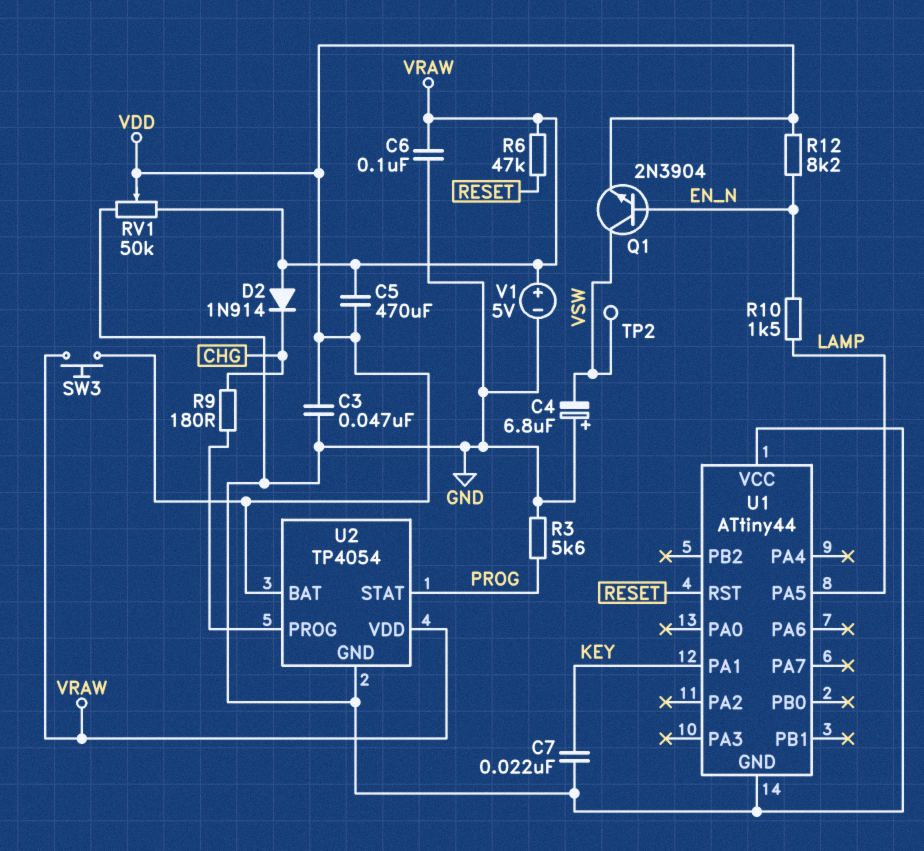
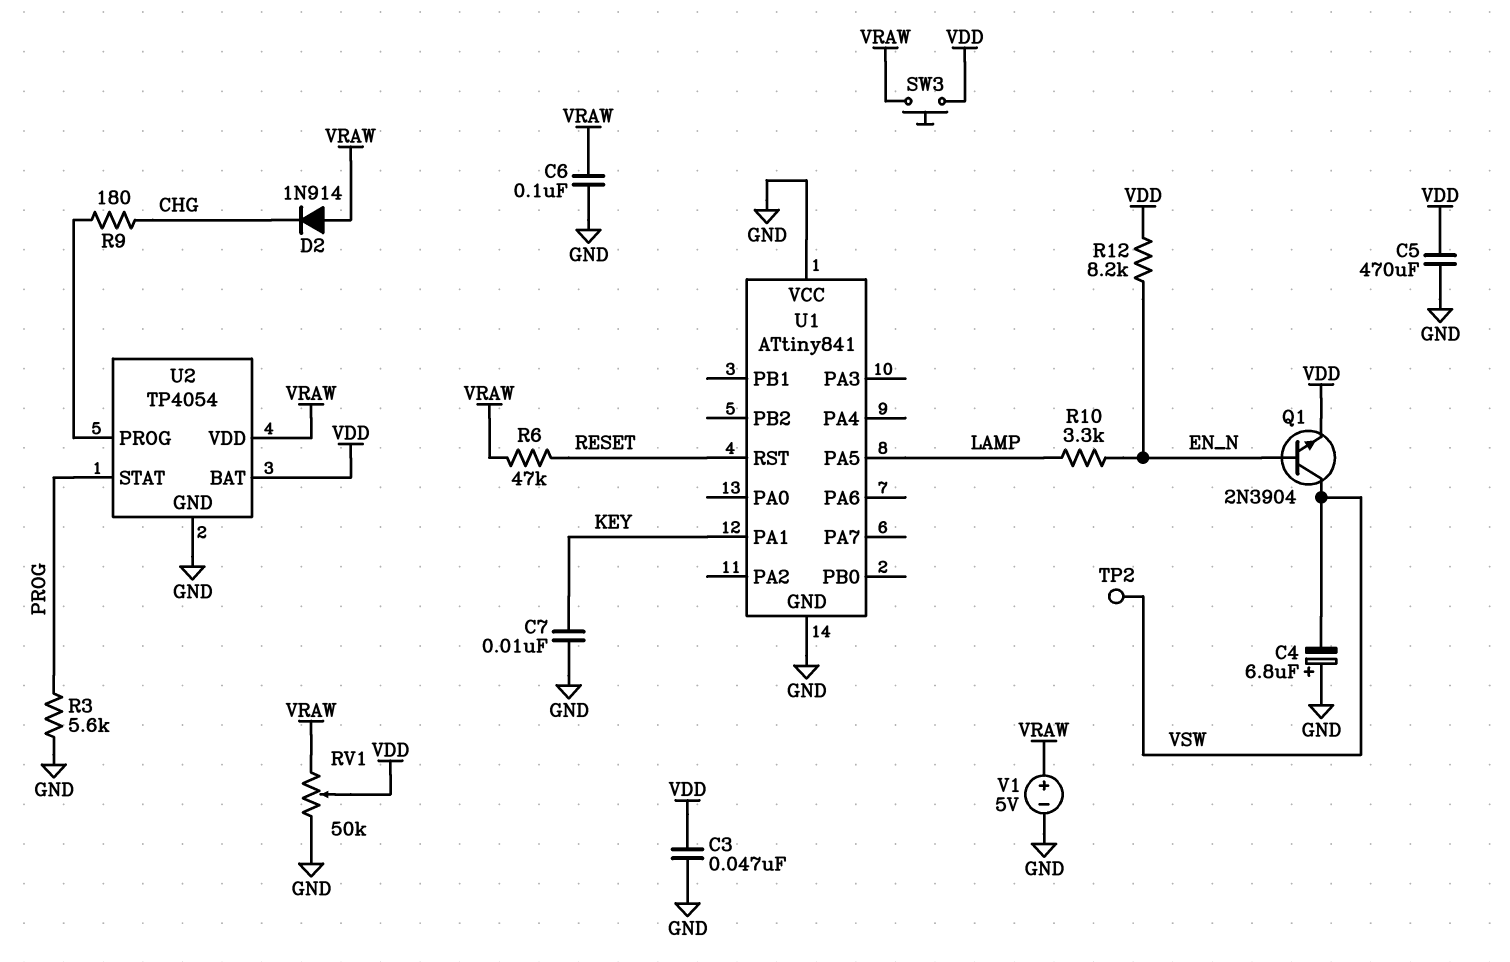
C5: 470uF (VDD, VRAW) -> 470uF (GND, VDD)
C7: 22nF (GND, KEY) -> 10nF (GND, KEY)
R10: 1.5k (EN_N, LAMP) -> 3.3k (EN_N, LAMP)
U1: ATtiny44 -> ATtiny841

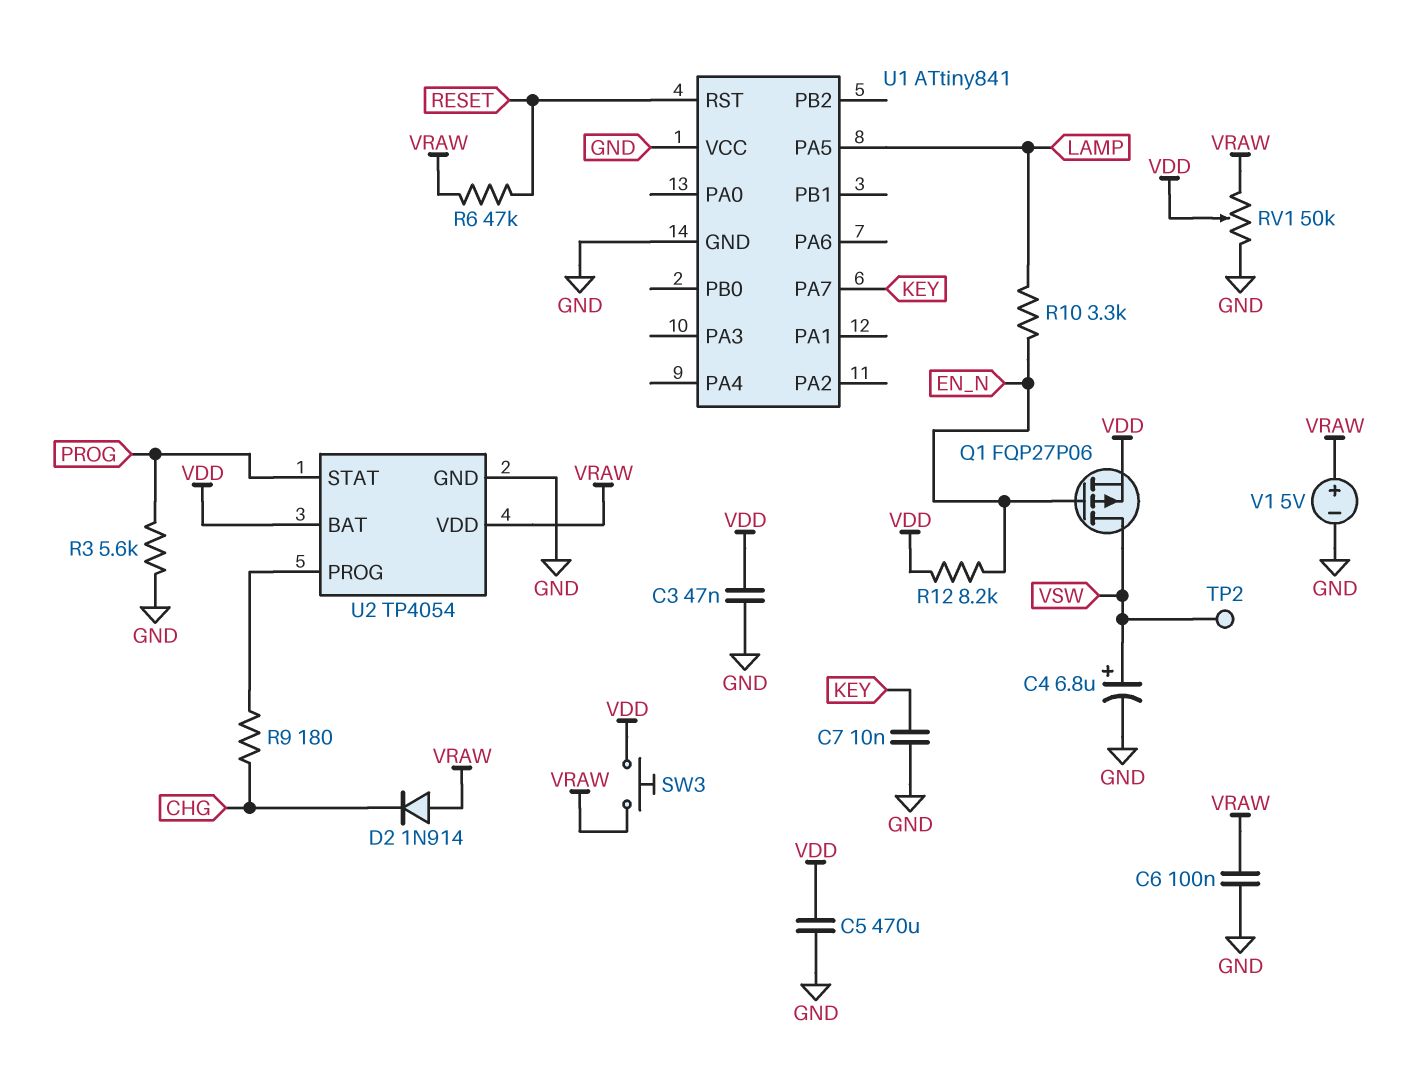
C4: 6.8uF (plus GND, minus VSW) -> 6.8uF (plus VSW, minus GND)
Q1: NPN 2N3904 (B EN_N, C VSW, E VDD) -> PMOS FQP27P06 (G EN_N, D VSW, S VDD)
U1 pin PA1: KEY -> none
U1 pin PA7: none -> KEY

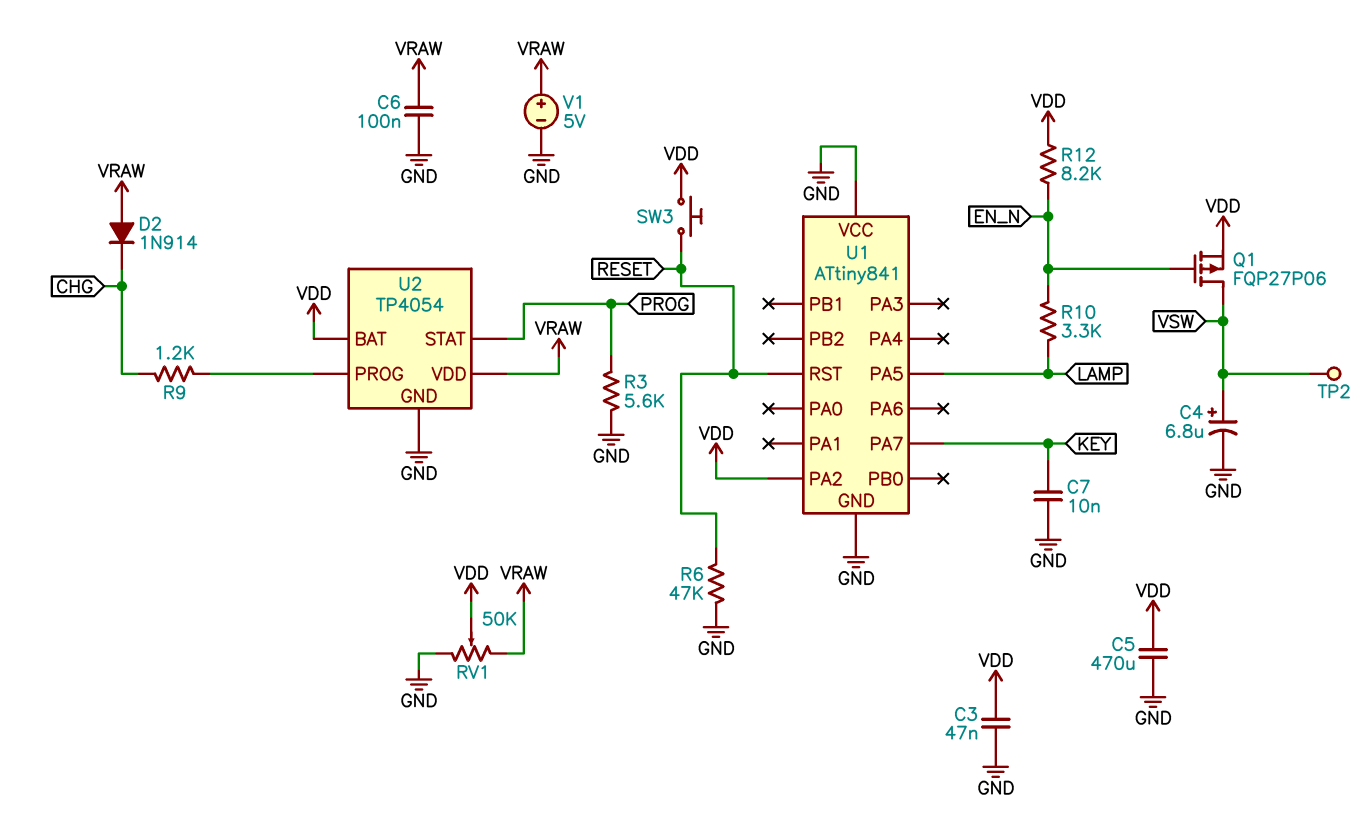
R6: 47k (RESET, VRAW) -> 47k (GND, RESET)
R9: 180 (CHG, U2/PROG) -> 1.2k (CHG, U2/PROG)
SW3: button (VDD, VRAW) -> button (RESET, VDD)
U1 pin PA2: none -> VDD

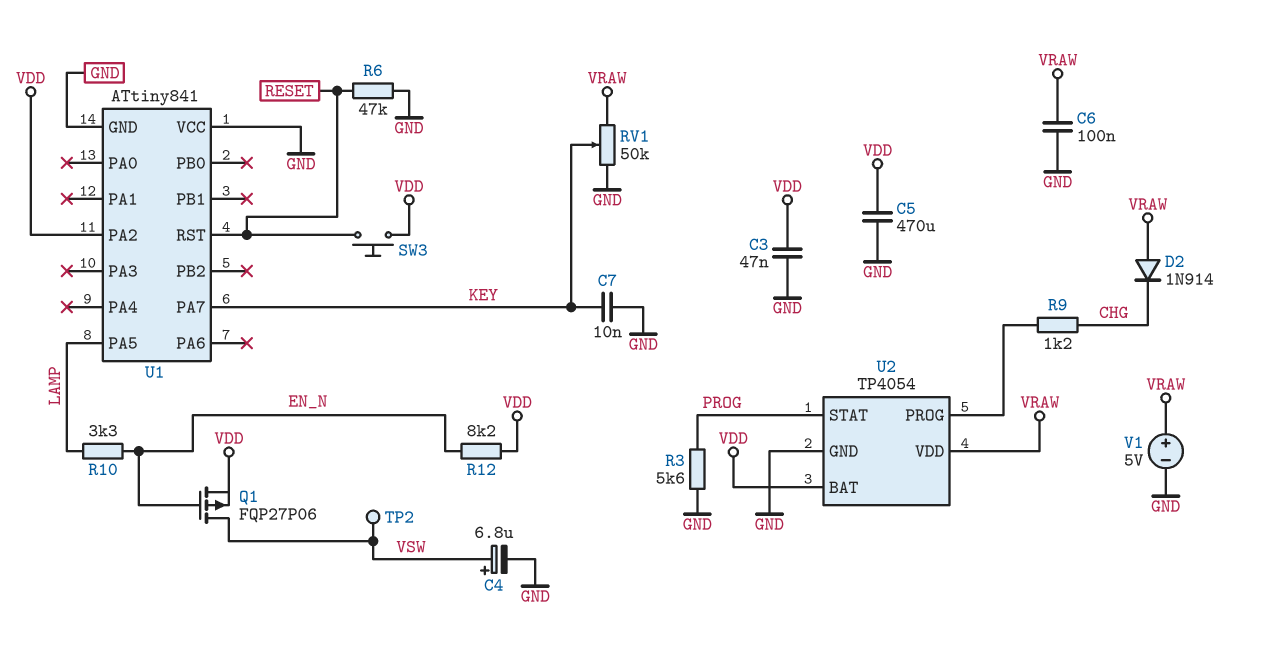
RV1: 50k (GND, VRAW, wiper VDD) -> 50k (GND, VRAW, wiper KEY)

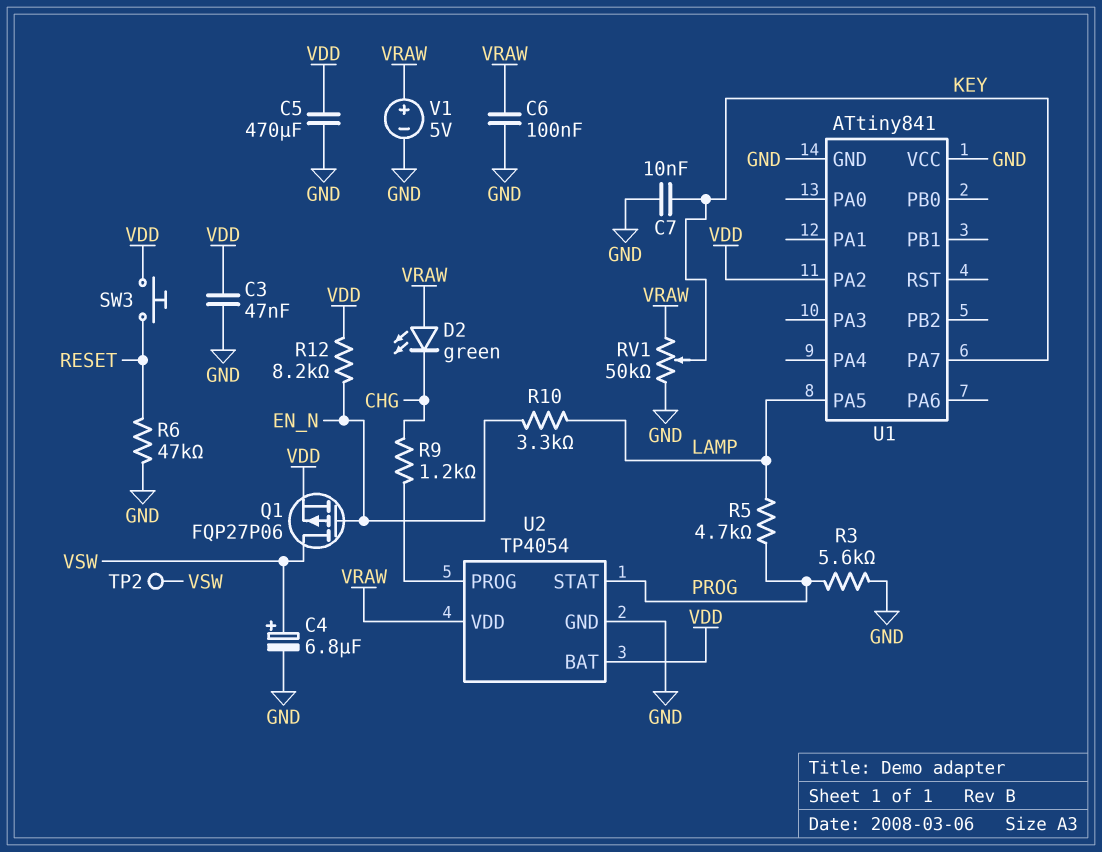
D2: diode 1N914 (A VRAW, K CHG) -> LED green (A VRAW, K CHG)
R5: none -> 4.7k (LAMP, PROG)
U1 pin RST: RESET -> none

